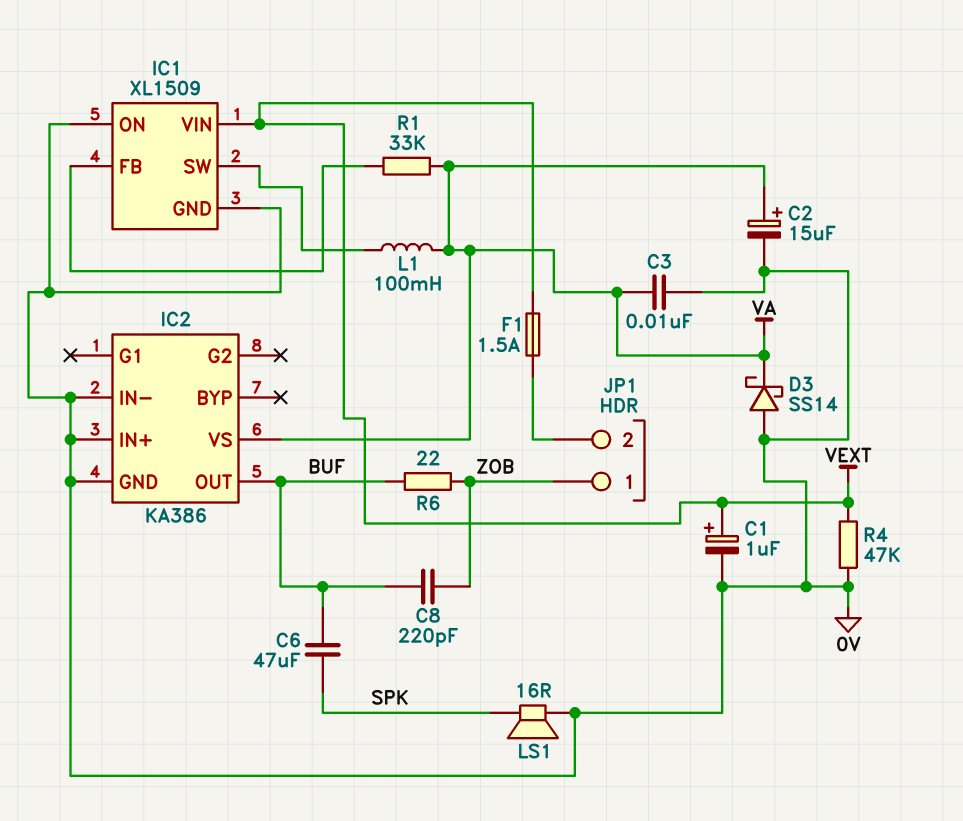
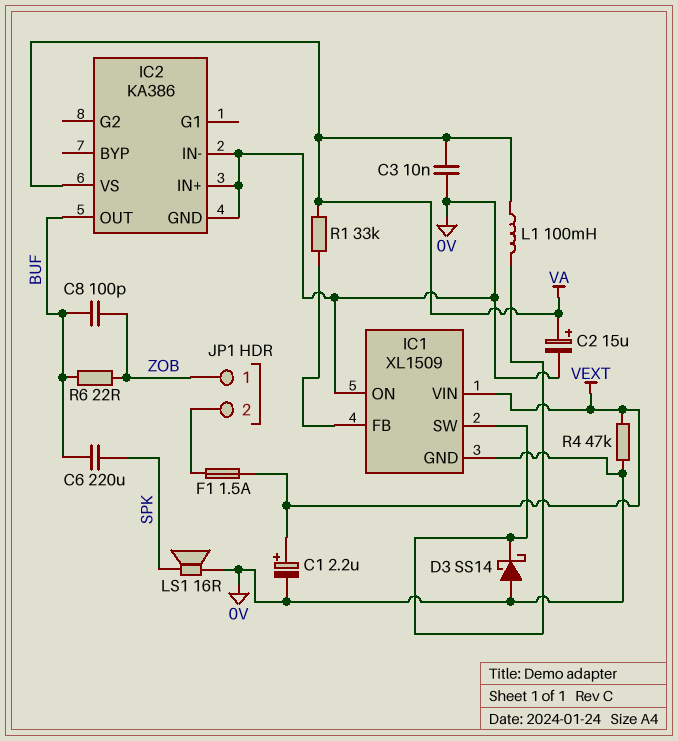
C1: 1uF (plus VEXT, minus 0V) -> 2.2uF (plus VEXT, minus 0V)
C6: 47uF (BUF, SPK) -> 220uF (BUF, SPK)
C8: 220pF (BUF, ZOB) -> 100pF (BUF, ZOB)
D3: schottky SS14 (A 0V, K VA) -> schottky SS14 (A 0V, K IC1/SW)

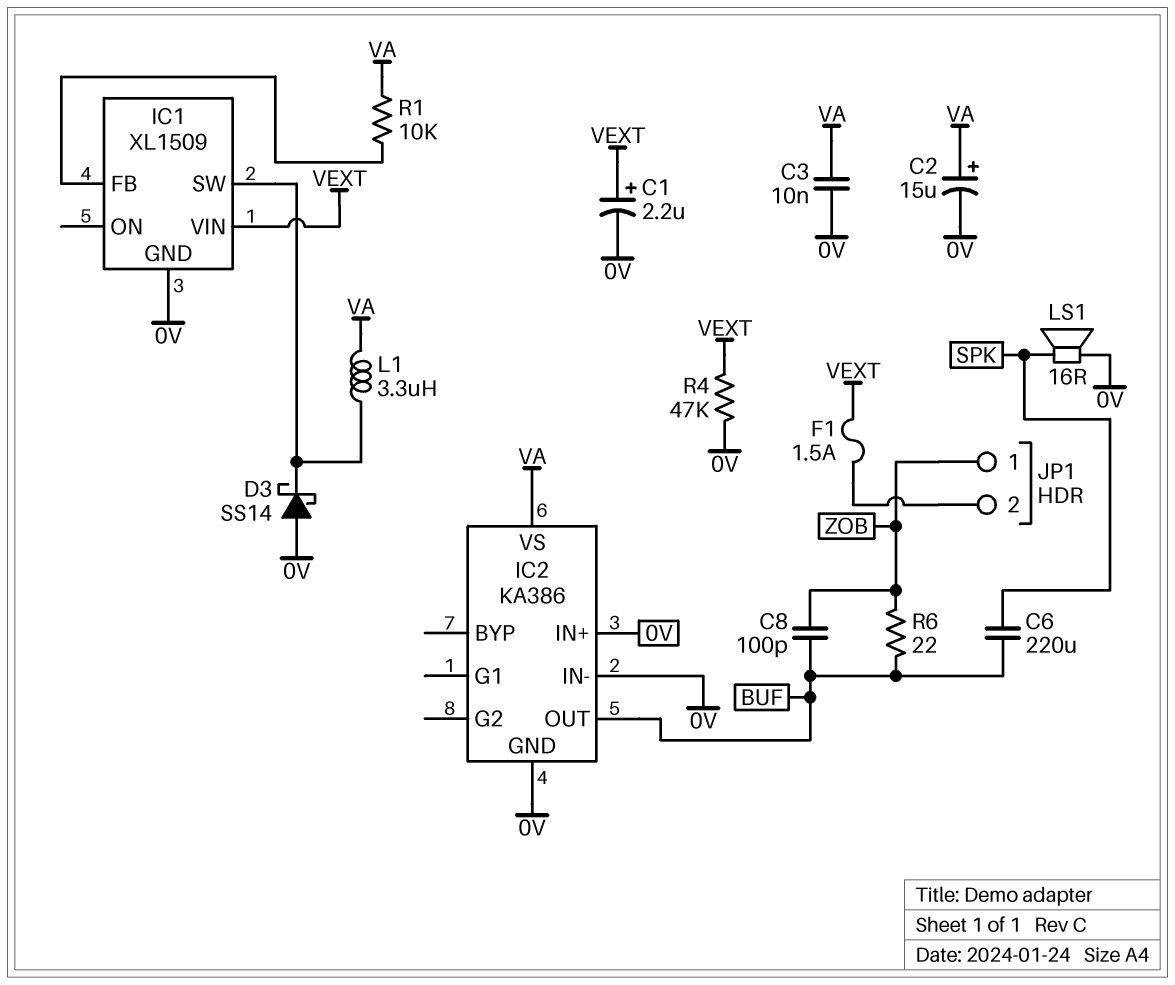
IC1 pin ON: 0V -> none
L1: 100mH (IC1/SW, VA) -> 3.3uH (IC1/SW, VA)
R1: 33k (IC1/FB, VA) -> 10k (IC1/FB, VA)

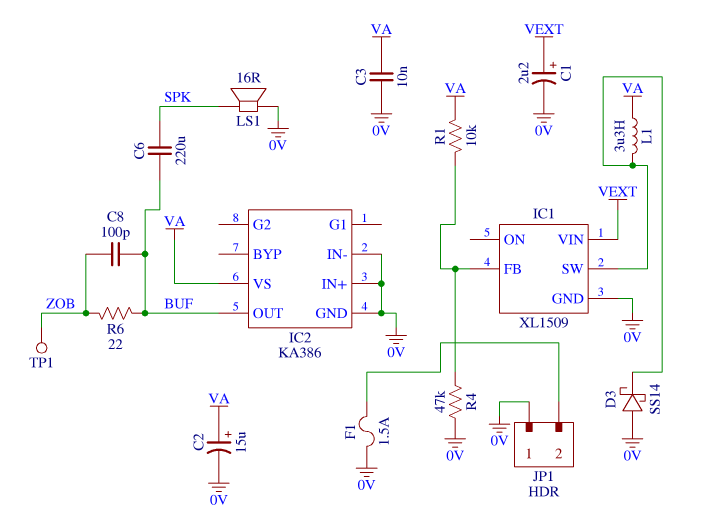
F1: 1.5A (JP1/2, VEXT) -> 1.5A (0V, JP1/2)
JP1 pin 1: ZOB -> 0V
R4: 47k (0V, VEXT) -> 47k (0V, IC1/FB)
TP1: none -> test point (ZOB)

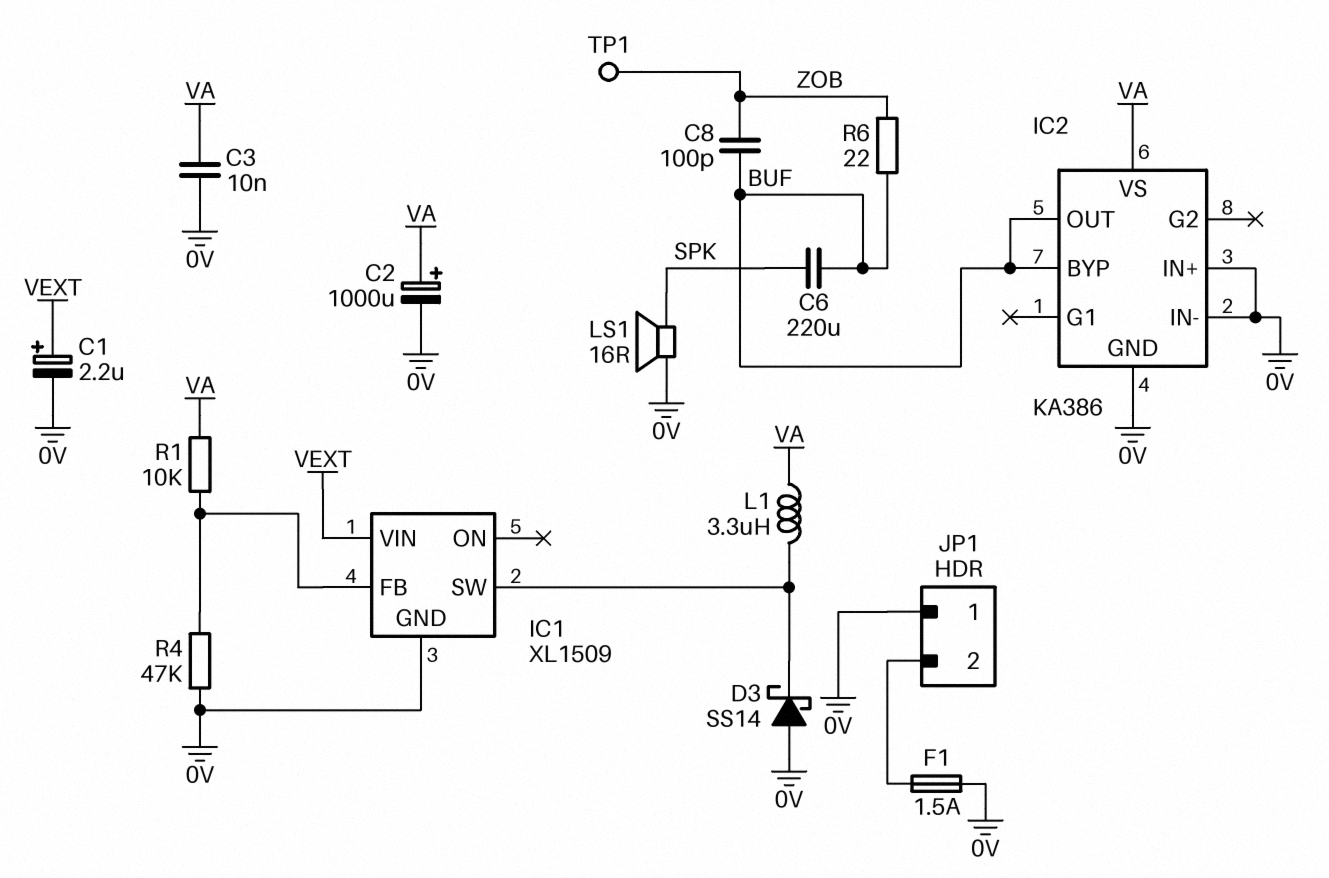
C2: 15uF (plus VA, minus 0V) -> 1000uF (plus VA, minus 0V)
IC2 pin BYP: none -> BUF

